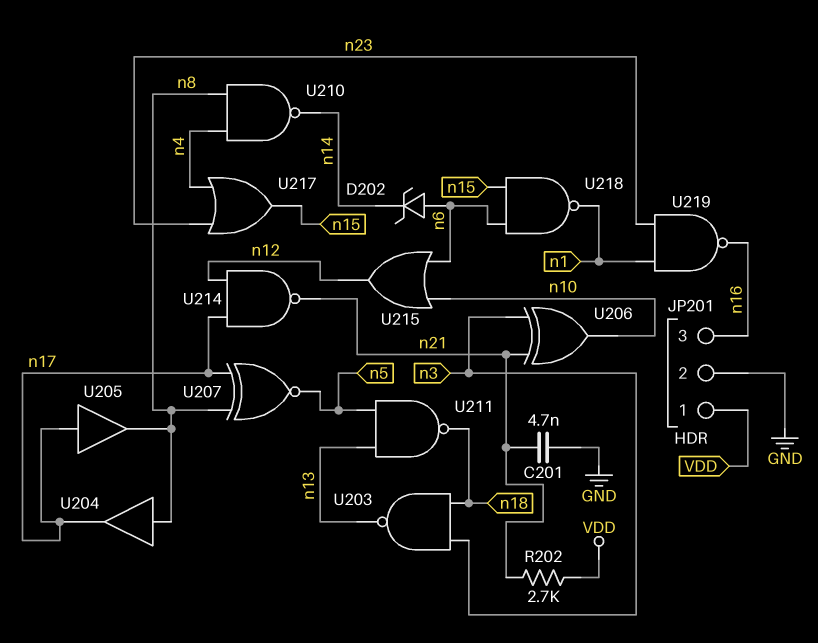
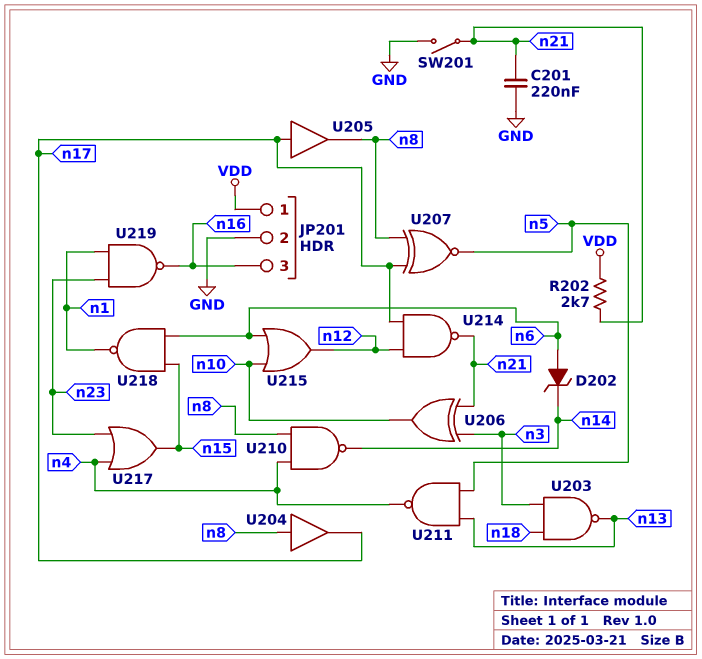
C201: 4.7nF (GND, n21) -> 220nF (GND, n21)
SW201: none -> switch (GND, n21)
U211: NAND (in n5, in n13, out n18) -> NAND (in n5, in n13, out n4)

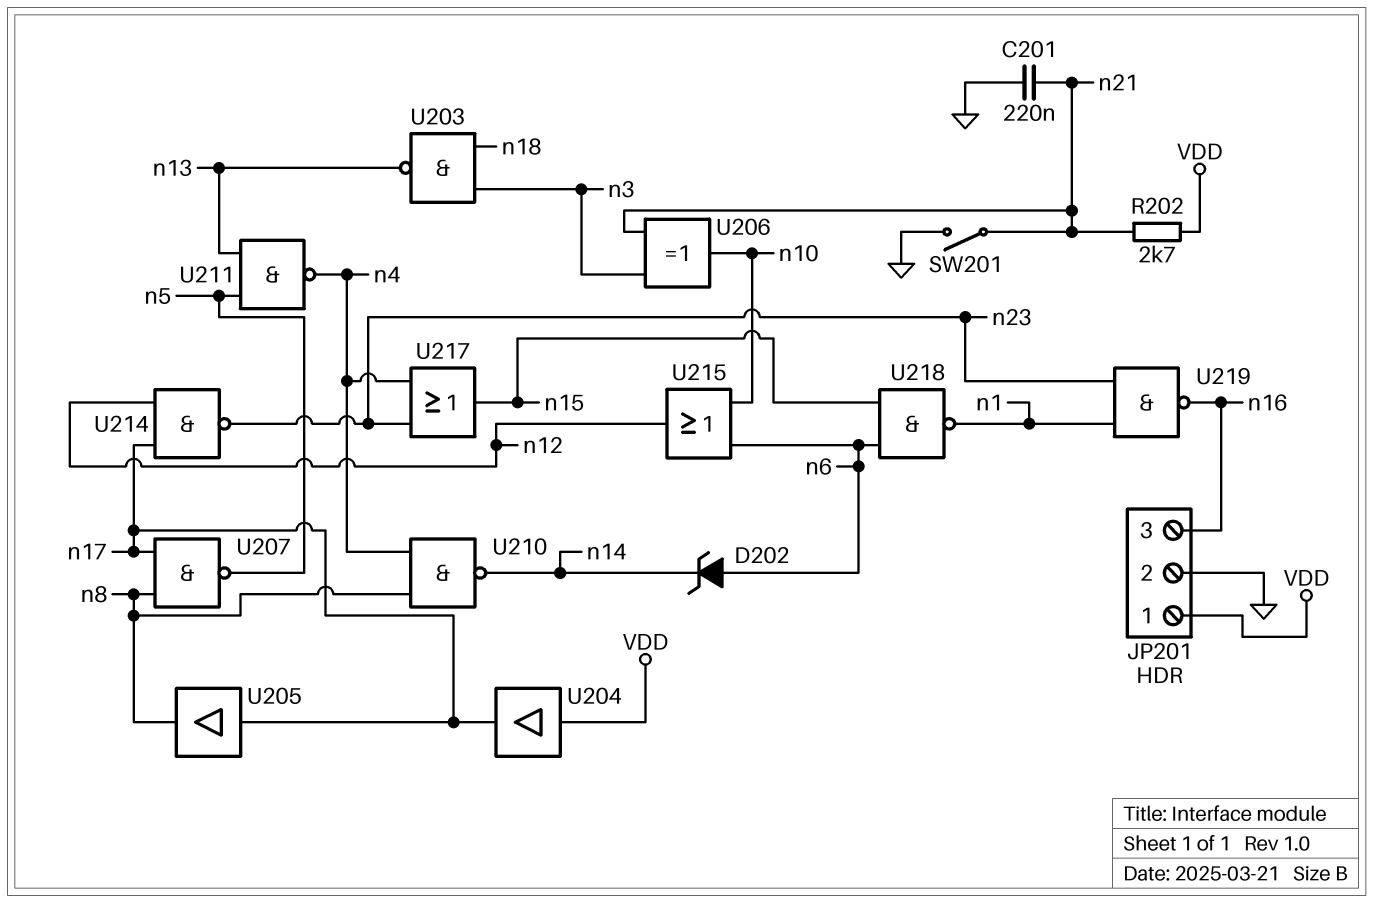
U204: buffer (in n8, out n17) -> buffer (in VDD, out n17)
U207: XNOR (in n8, in n17, out n5) -> NAND (in n8, in n17, out n5)
U214: NAND (in n12, in n17, out n21) -> NAND (in n12, in n17, out n23)

